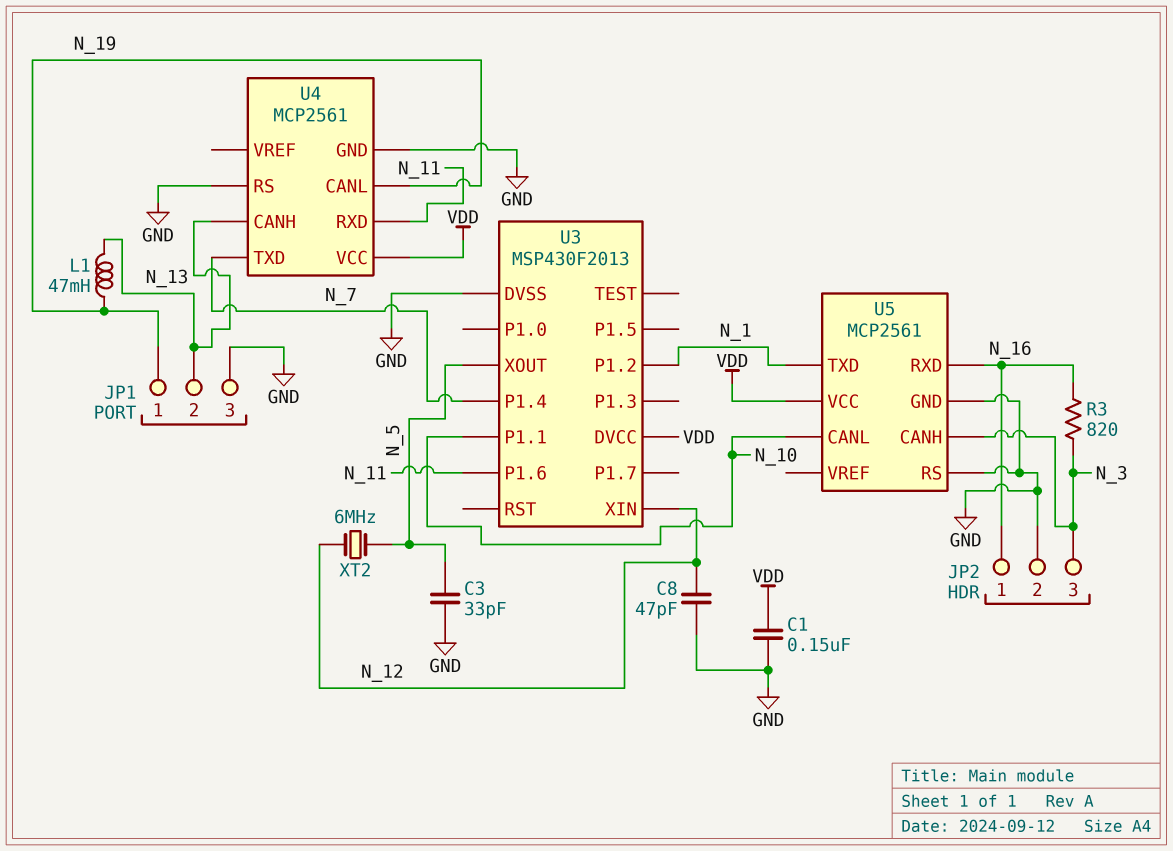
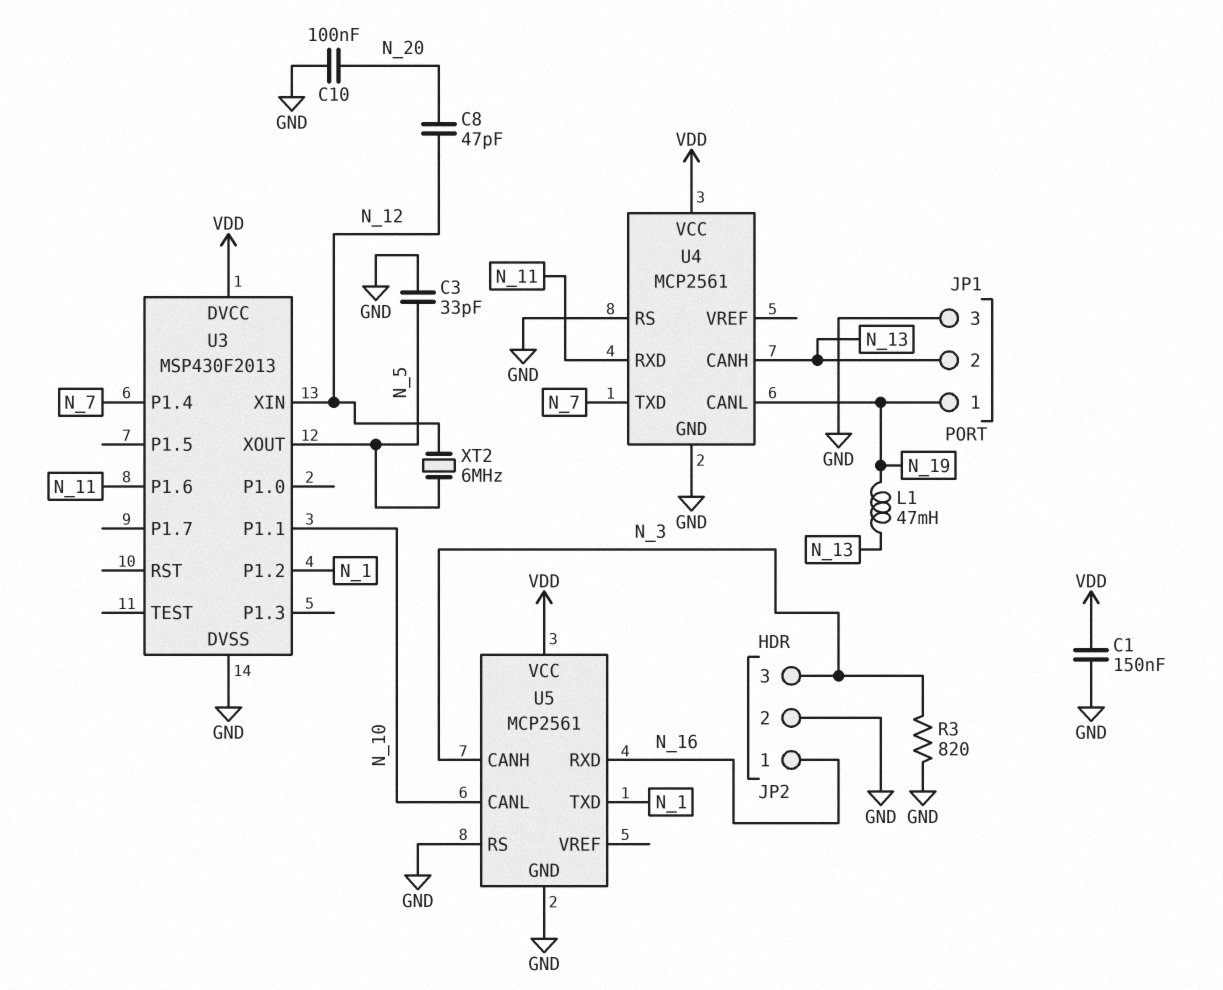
C8: 47pF (GND, N_12) -> 47pF (N_12, N_20)
C10: none -> 100nF (GND, N_20)
R3: 820 (N_3, N_16) -> 820 (GND, N_3)

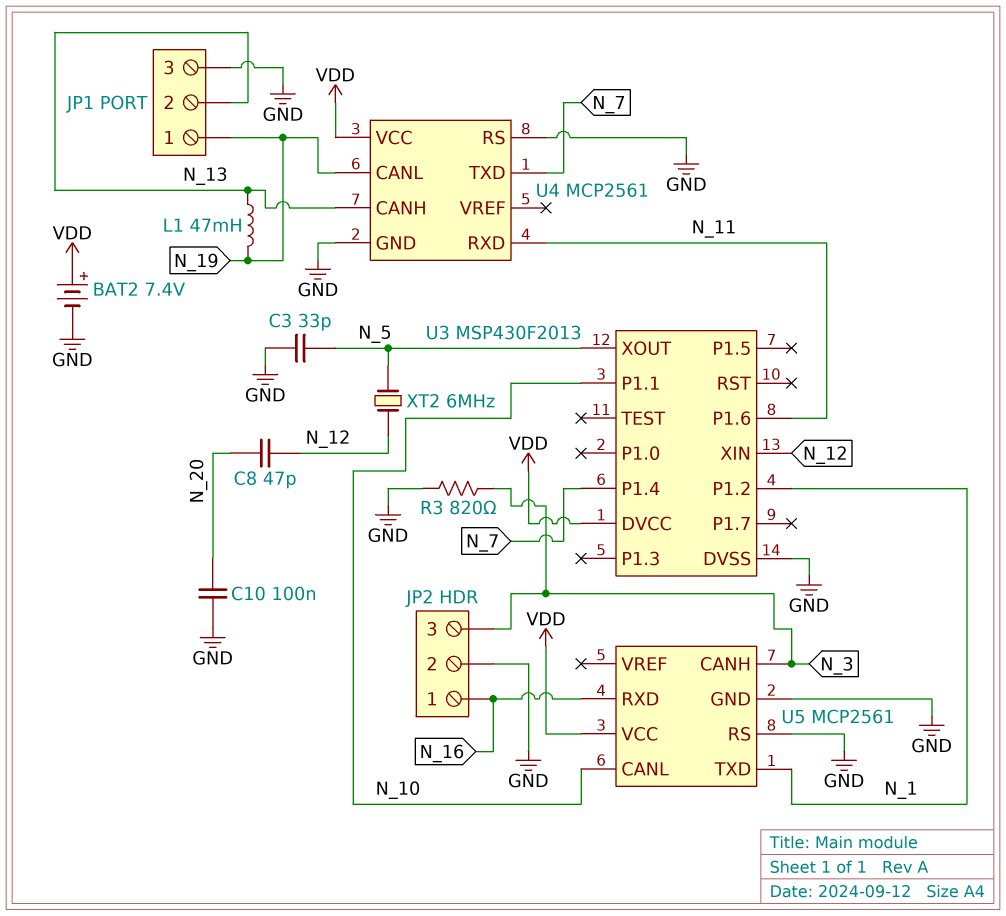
BAT2: none -> 7.4V (plus VDD, minus GND)
C1: 150nF (GND, VDD) -> none

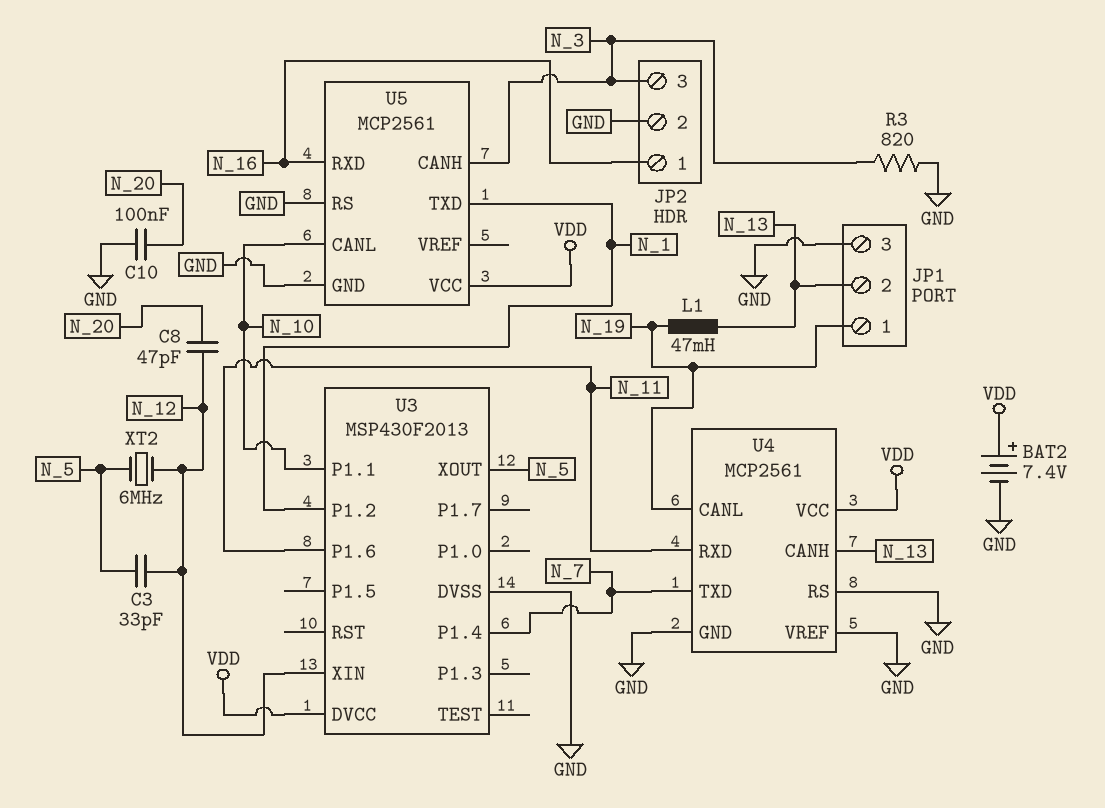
C3: 33pF (GND, N_5) -> 33pF (N_5, N_12)
U4 pin VREF: none -> GND

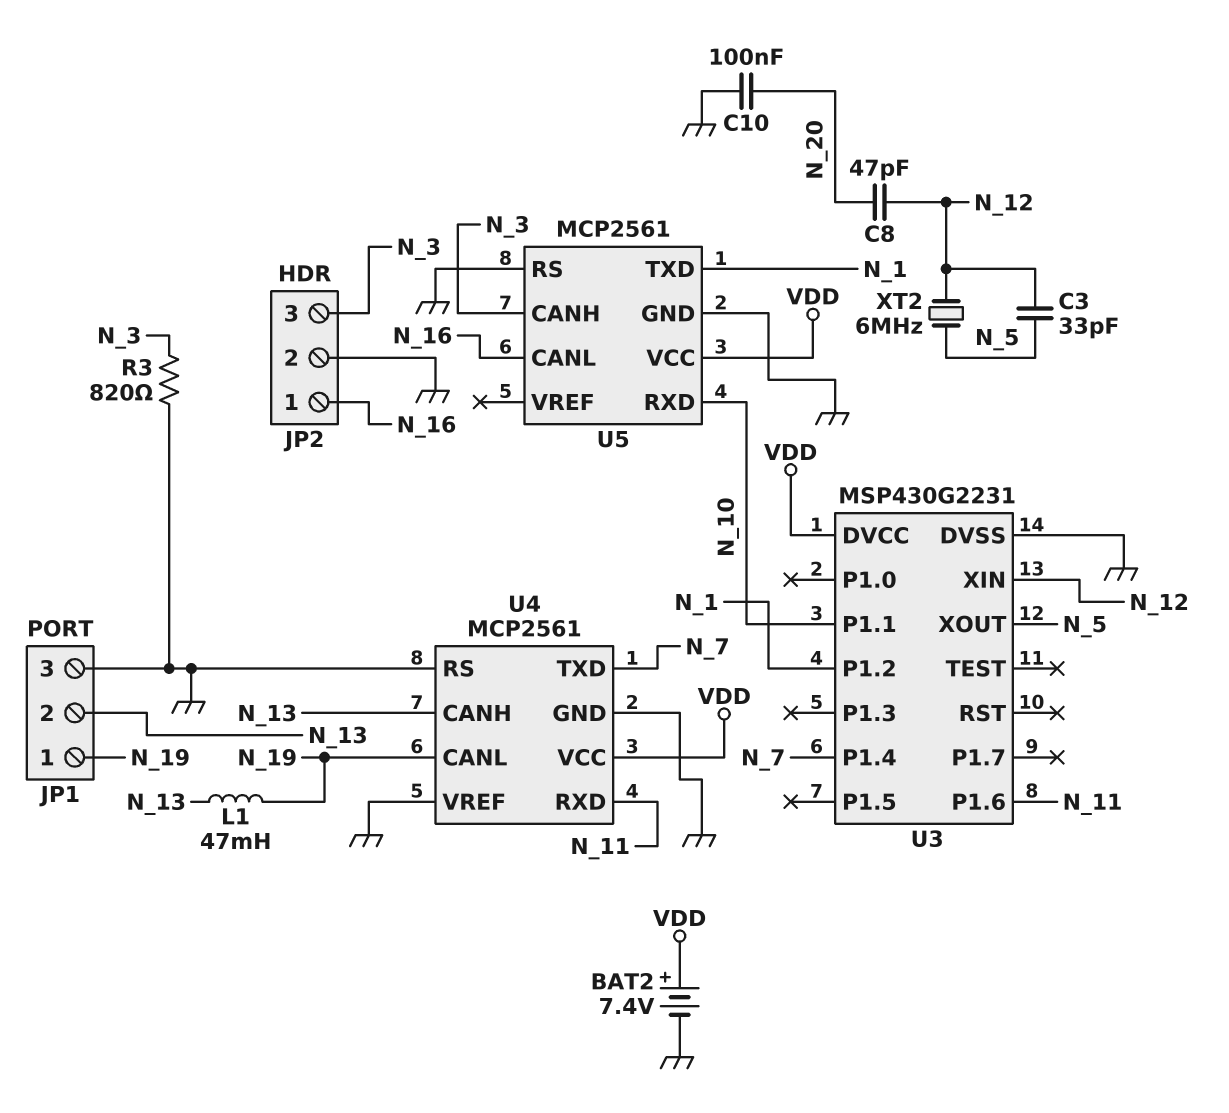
U3: MSP430F2013 -> MSP430G2231
U5 pin CANL: N_10 -> N_16
U5 pin RXD: N_16 -> N_10

